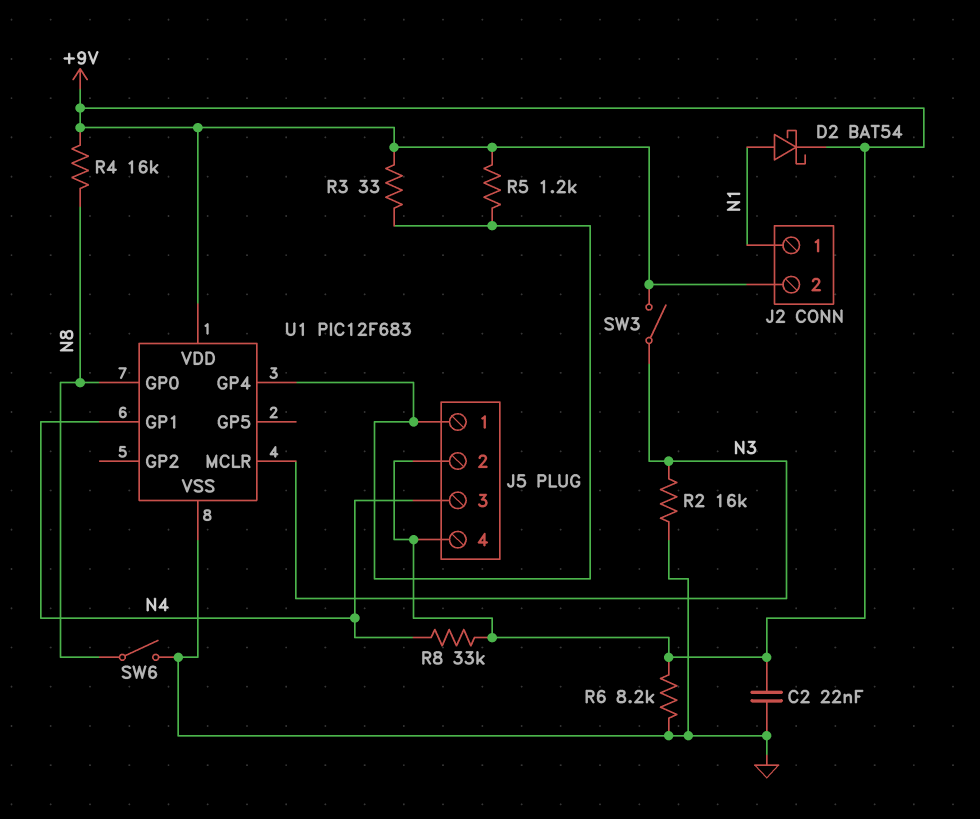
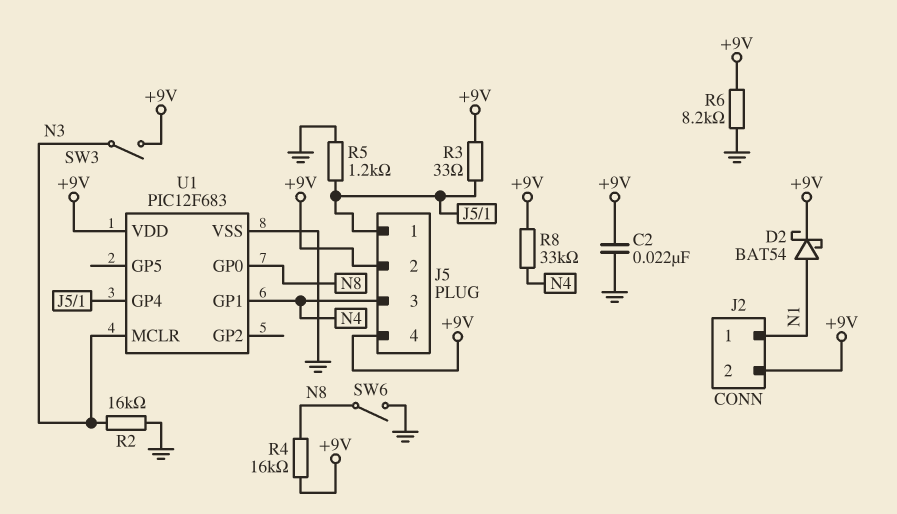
R5: 1.2k (+9V, J5/1) -> 1.2k (GND, J5/1)

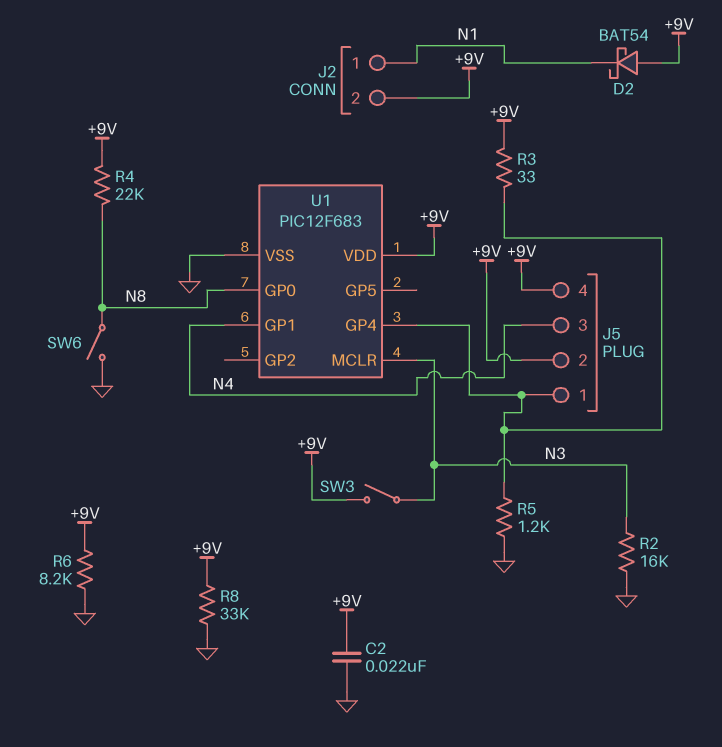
D2: schottky BAT54 (A N1, K +9V) -> schottky BAT54 (A +9V, K N1)
R4: 16k (+9V, N8) -> 22k (+9V, N8)
R8: 33k (+9V, N4) -> 33k (+9V, GND)

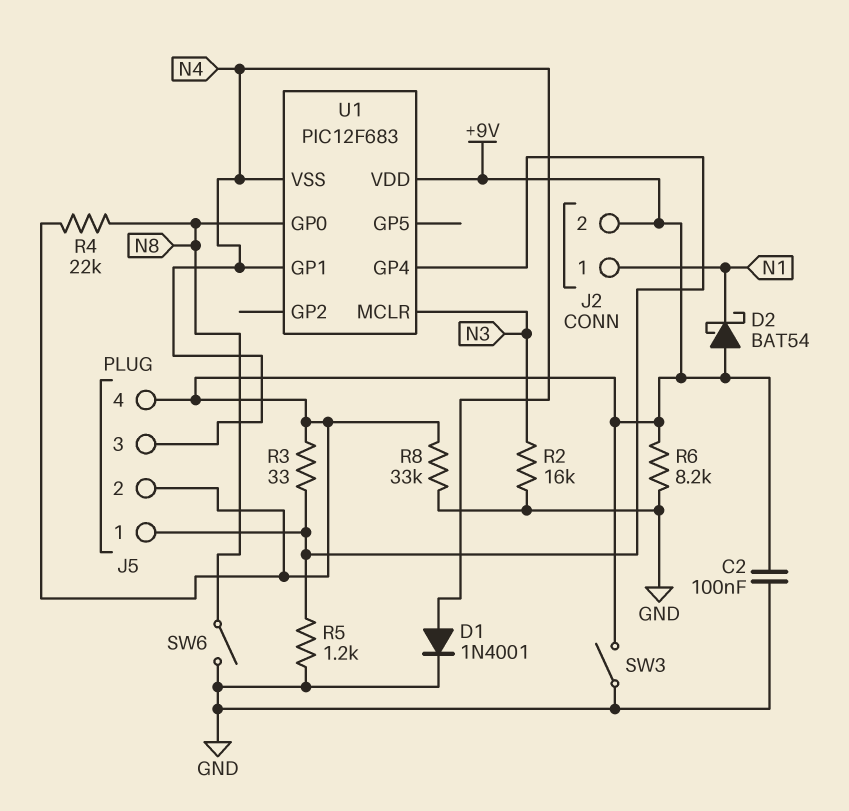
C2: 22nF (+9V, GND) -> 100nF (+9V, GND)
D1: none -> diode 1N4001 (A N4, K GND)
SW3: switch (+9V, N3) -> switch (+9V, GND)
U1 pin VSS: GND -> N4

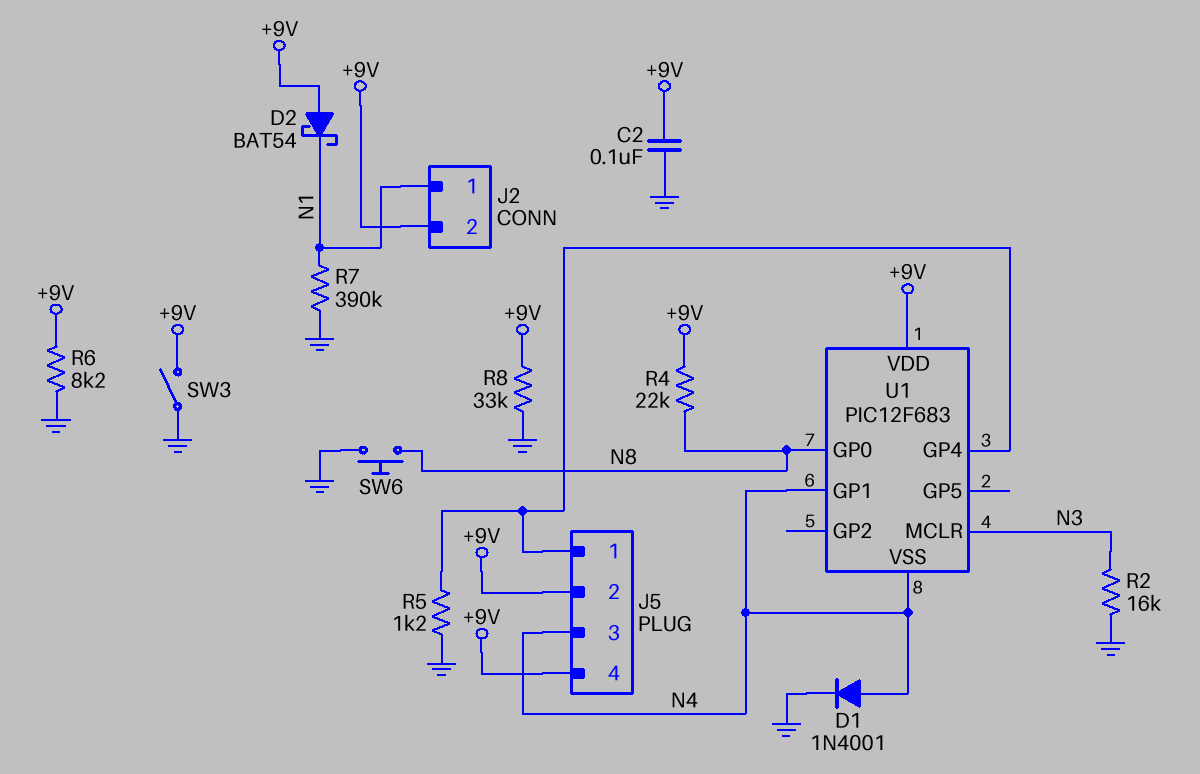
R3: 33 (+9V, J5/1) -> none
R7: none -> 390k (GND, N1)
SW6: switch (GND, N8) -> button (GND, N8)

